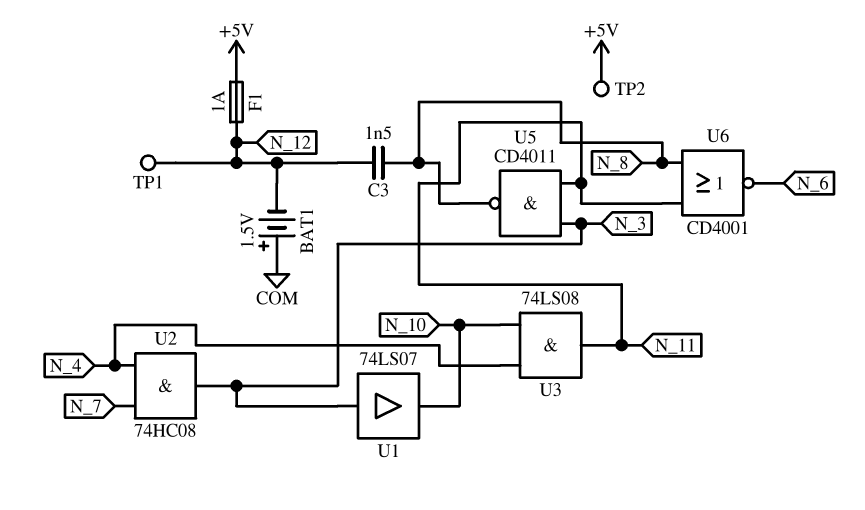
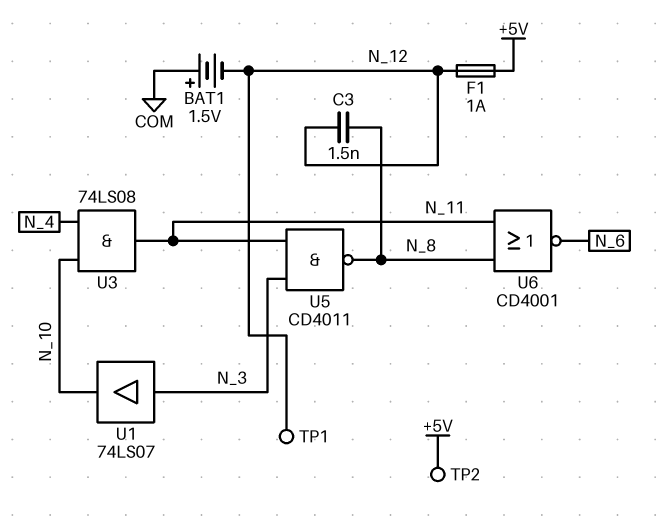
U2: AND 74HC08 (in N_4, in N_7, out N_3) -> none

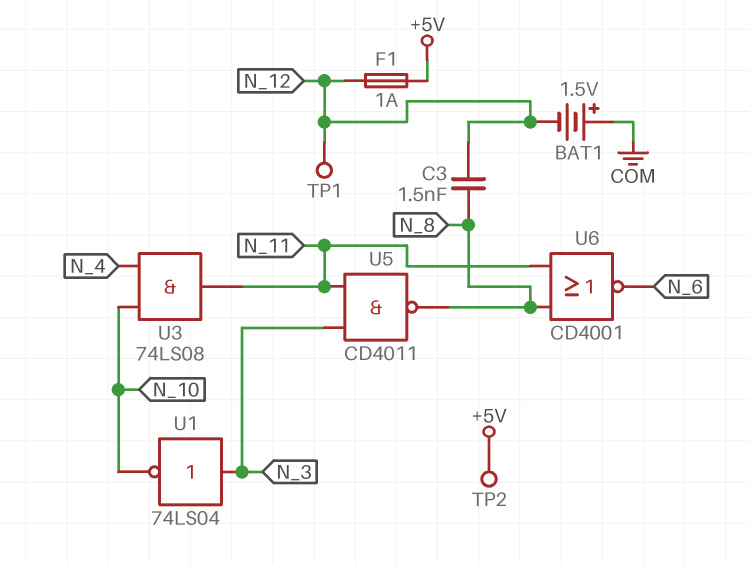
U1: buffer 74LS07 (in N_3, out N_10) -> NOT 74LS04 (in N_3, out N_10)

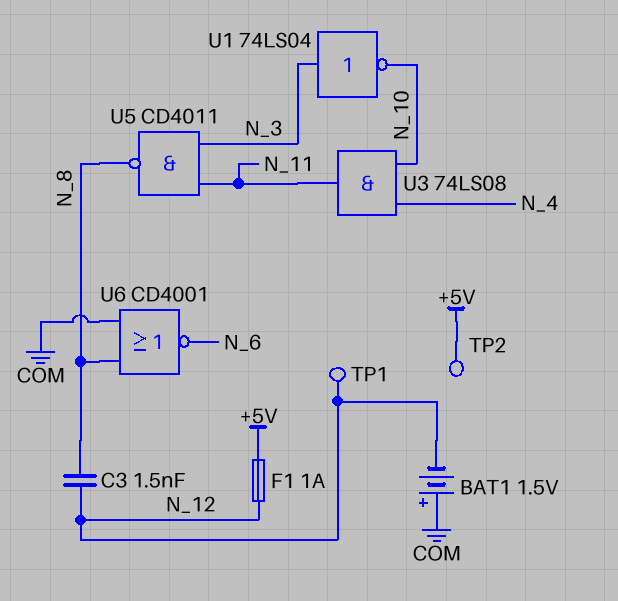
U6: NOR CD4001 (in N_8, in N_11, out N_6) -> NOR CD4001 (in COM, in N_8, out N_6)

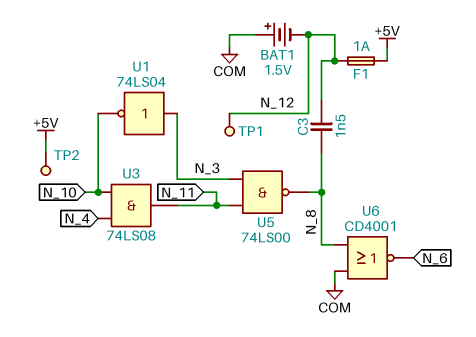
U5: NAND CD4011 (in N_3, in N_11, out N_8) -> NAND 74LS00 (in N_3, in N_11, out N_8)

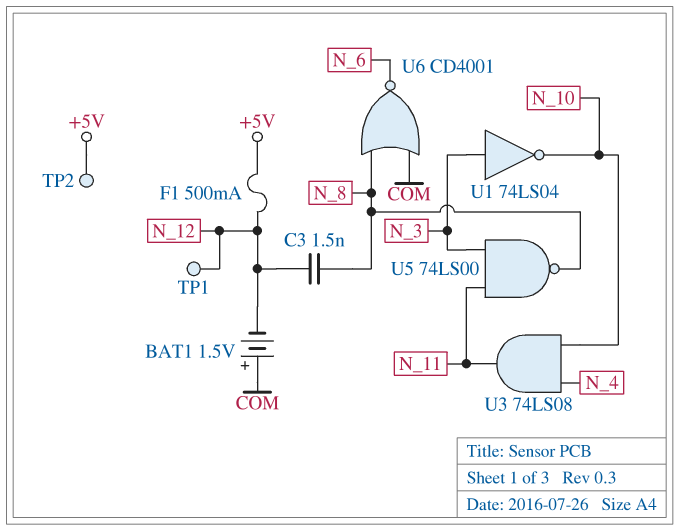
F1: 1A (+5V, N_12) -> 500mA (+5V, N_12)

